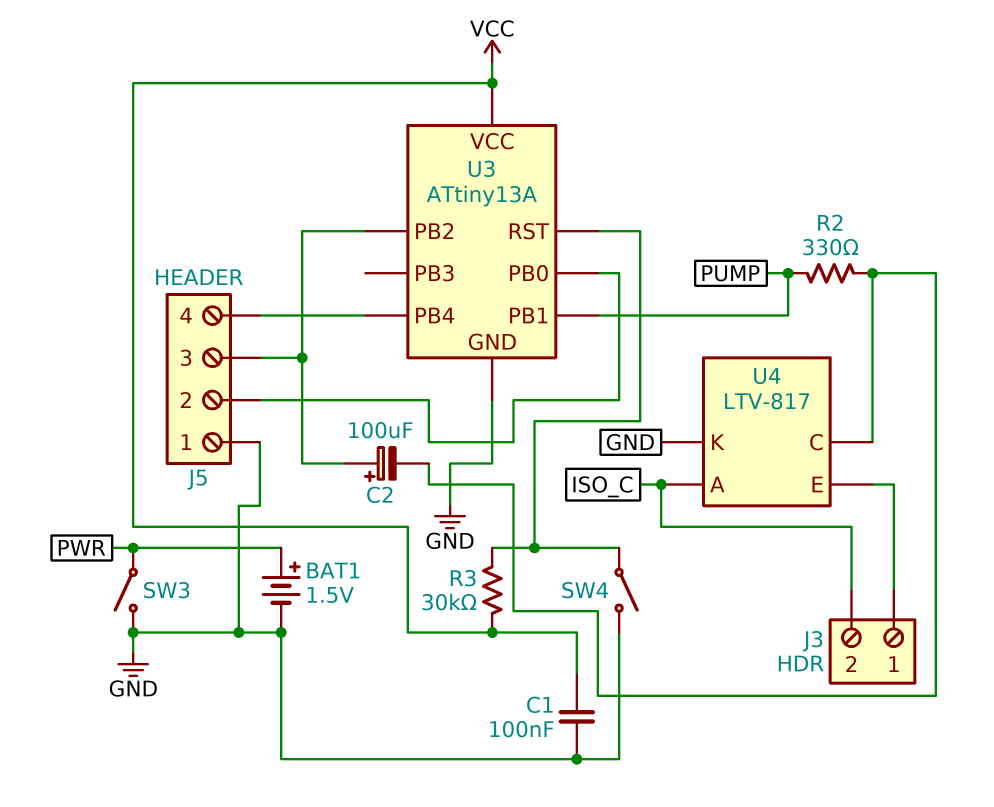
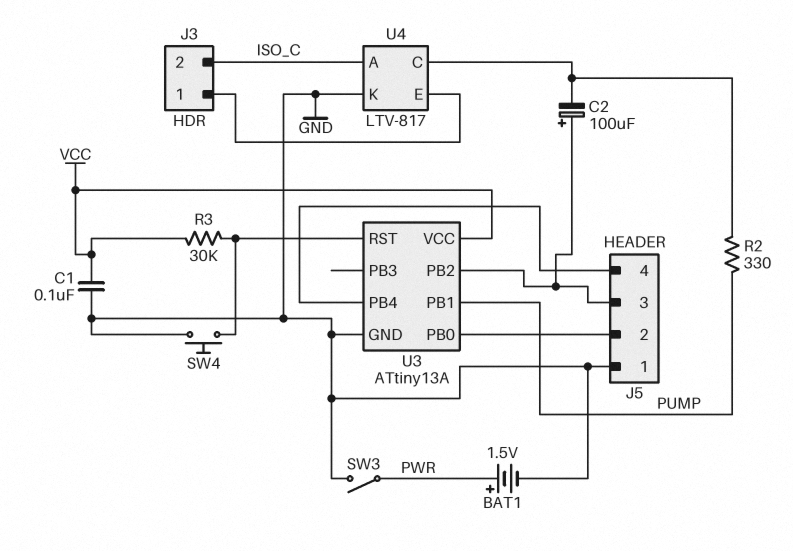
SW4: switch (GND, U3/RST) -> button (GND, U3/RST)

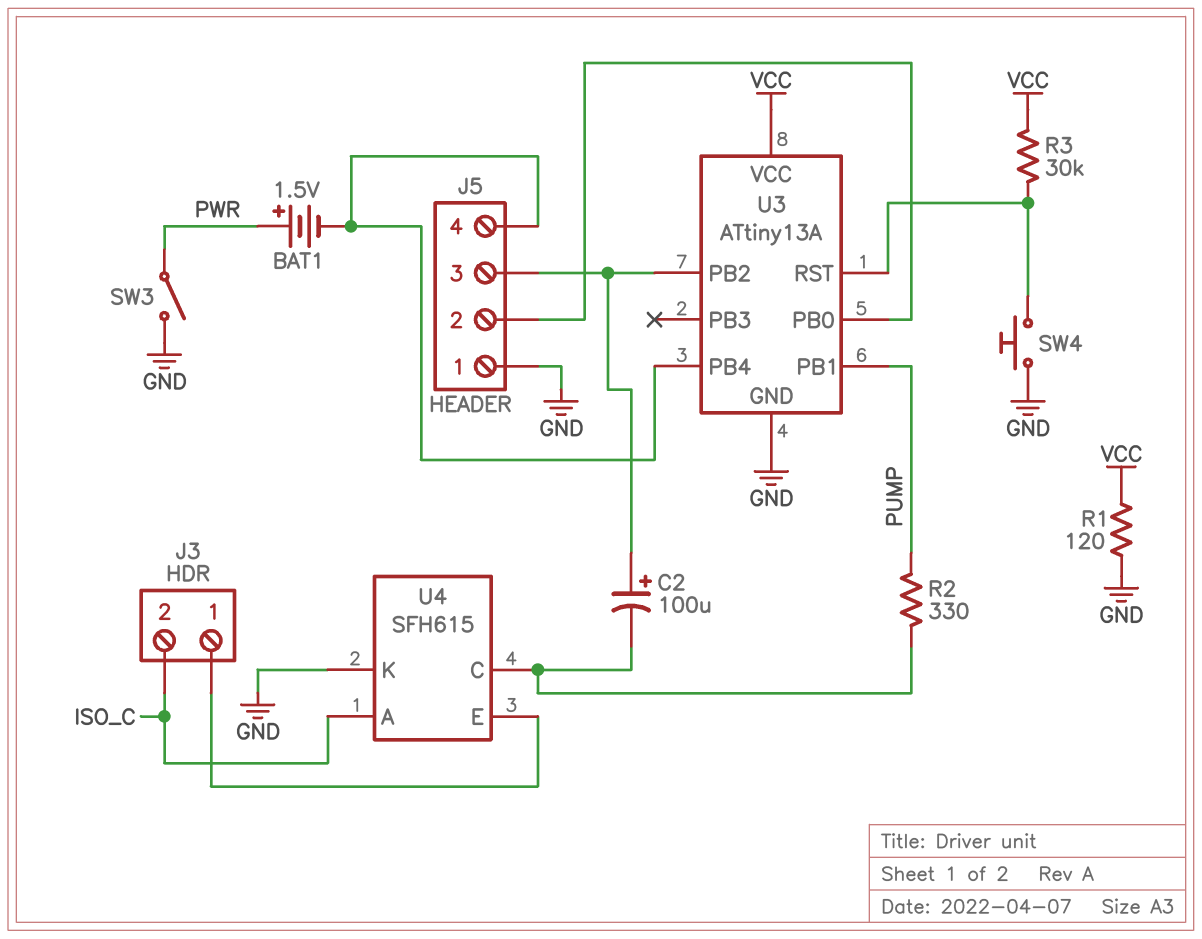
BAT1: 1.5V (plus PWR, minus GND) -> 1.5V (plus PWR, minus J5/4)
C1: 100nF (GND, VCC) -> none
R1: none -> 120 (GND, VCC)
U4: LTV-817 -> SFH615

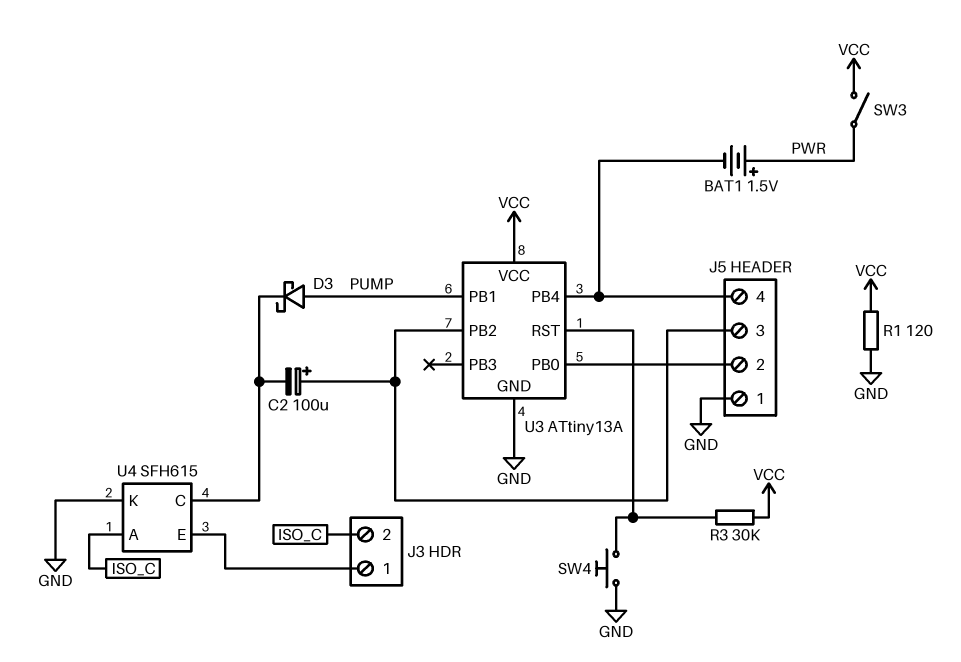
D3: none -> schottky (A PUMP, K U4/C)
R2: 330 (PUMP, U4/C) -> none
SW3: switch (GND, PWR) -> switch (PWR, VCC)

